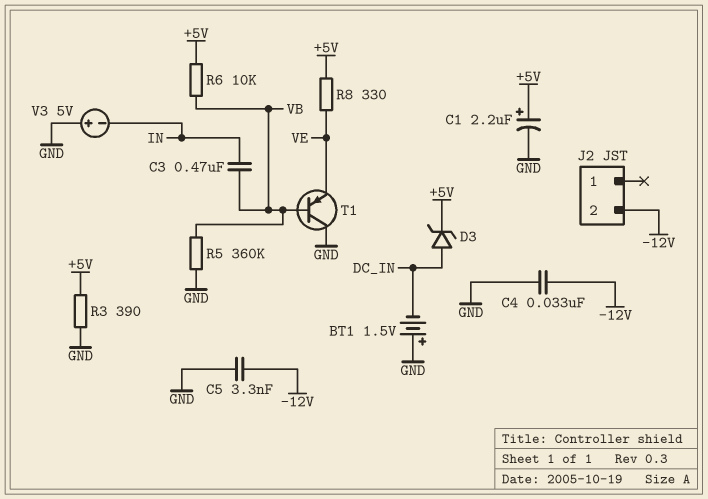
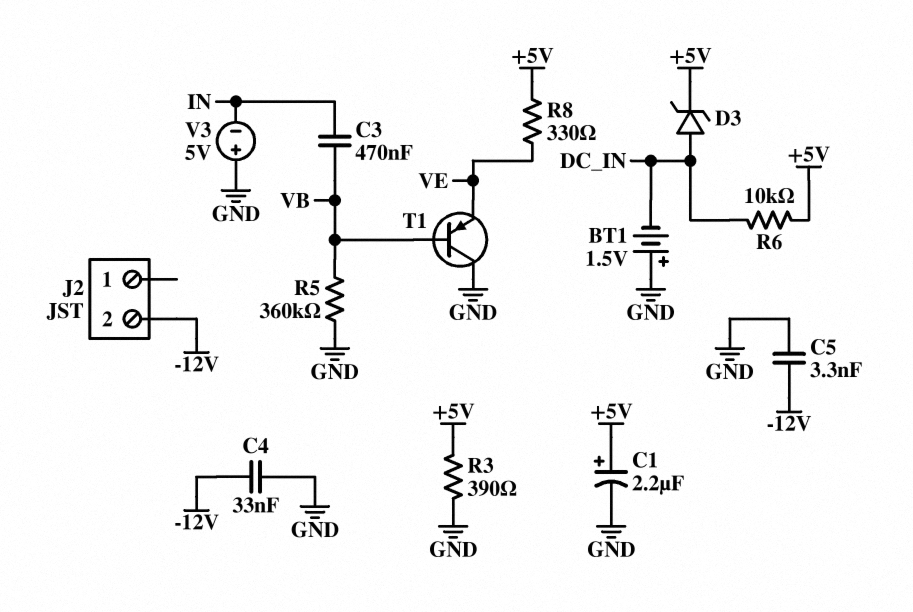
R6: 10k (+5V, VB) -> 10k (+5V, DC_IN)

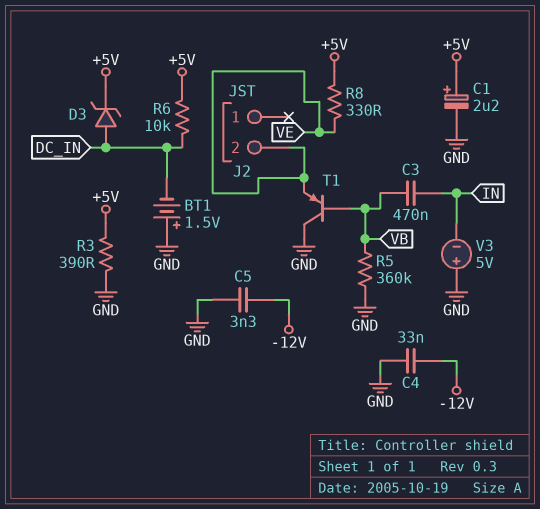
J2 pin 2: -12V -> VE

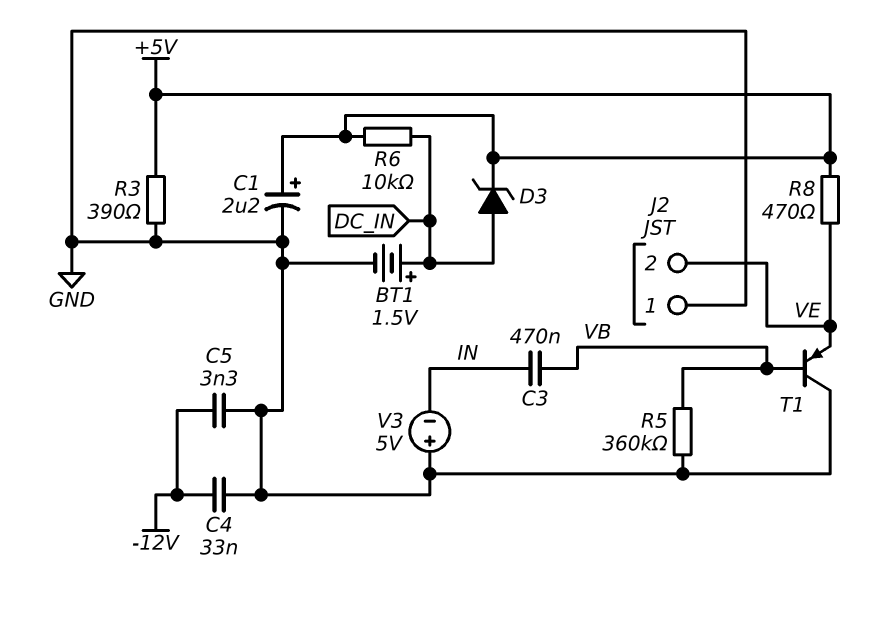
BT1: 1.5V (plus GND, minus DC_IN) -> 1.5V (plus DC_IN, minus GND)
J2 pin 1: none -> GND
R8: 330 (+5V, VE) -> 470 (+5V, VE)

